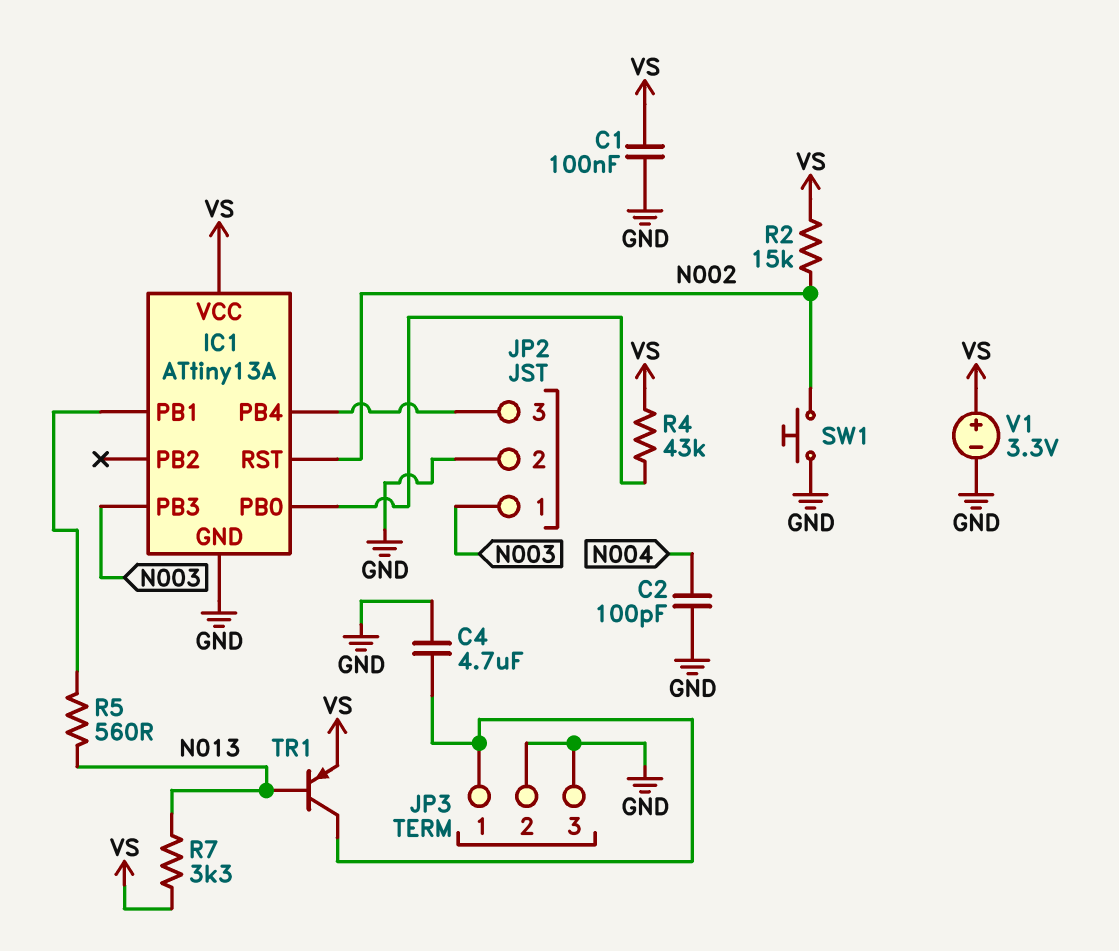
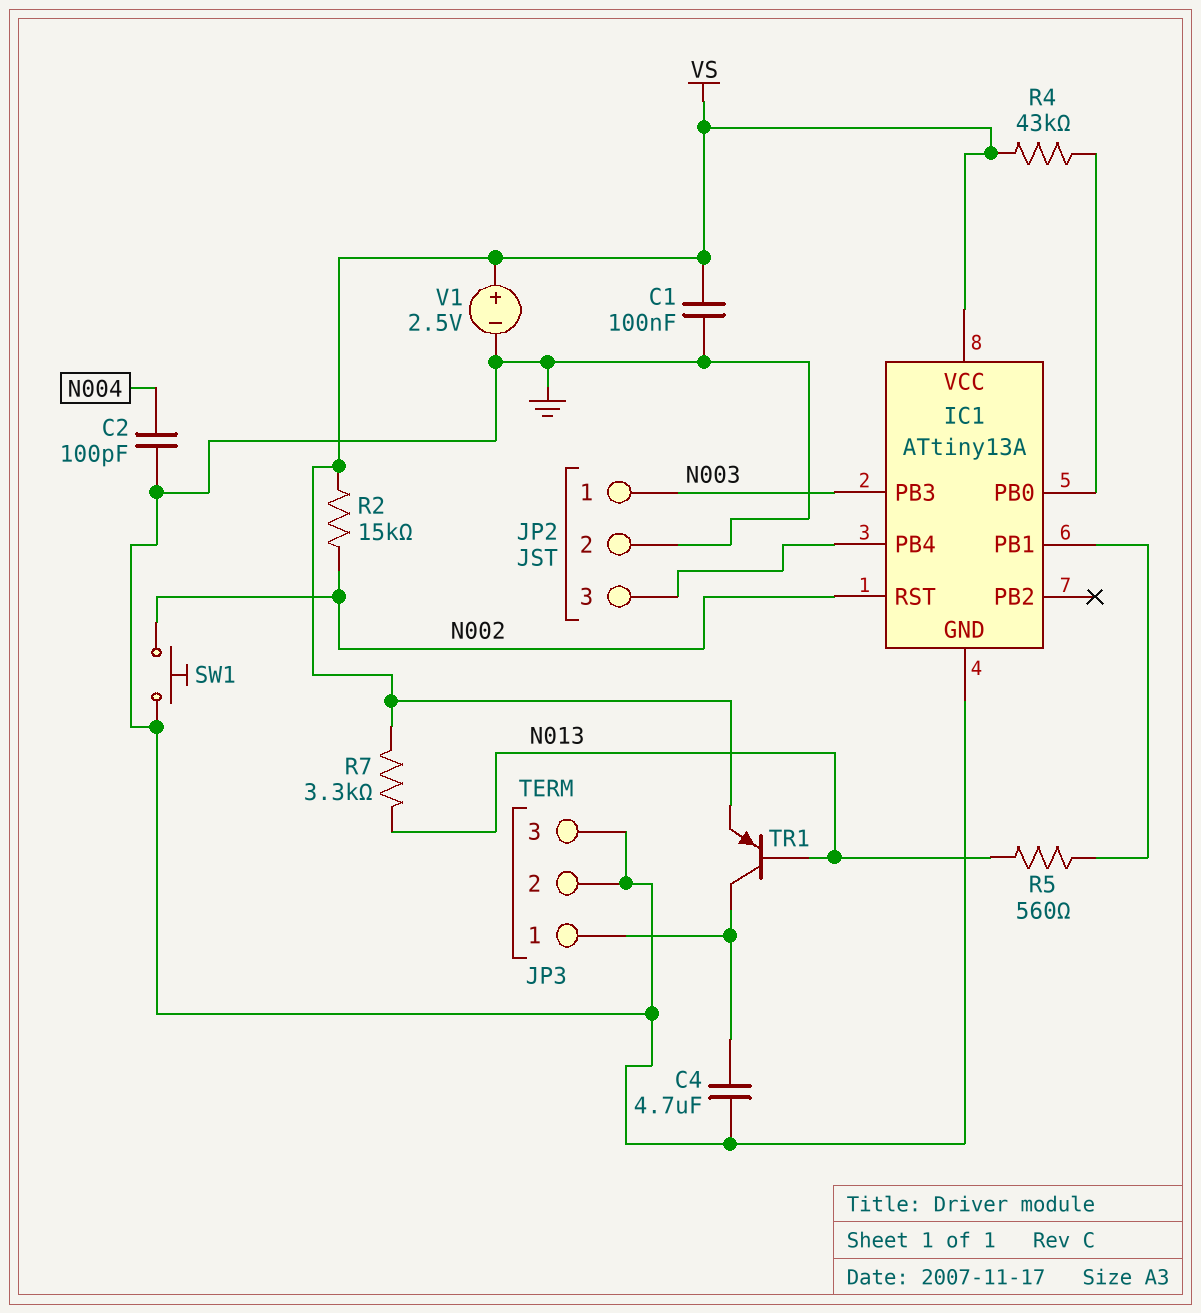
V1: 3.3V (plus VS, minus GND) -> 2.5V (plus VS, minus GND)

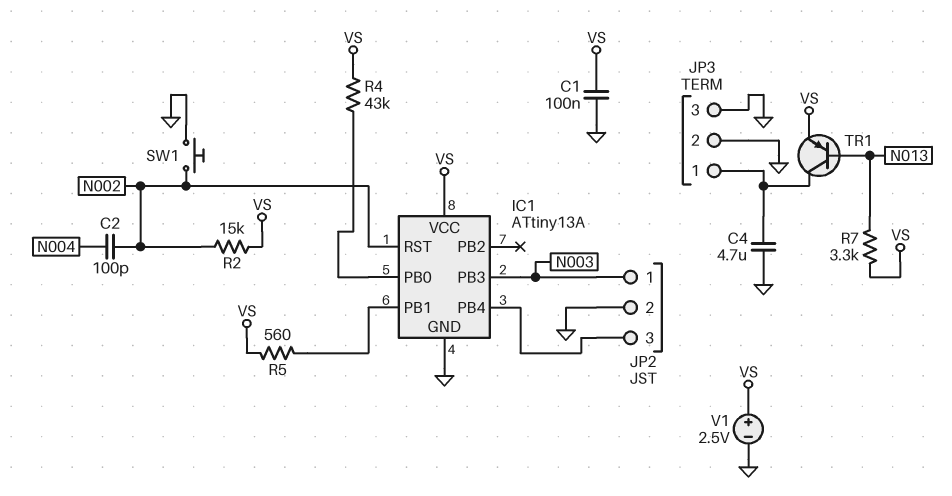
C2: 100pF (GND, N004) -> 100pF (N002, N004)
R5: 560 (IC1/PB1, N013) -> 560 (IC1/PB1, VS)

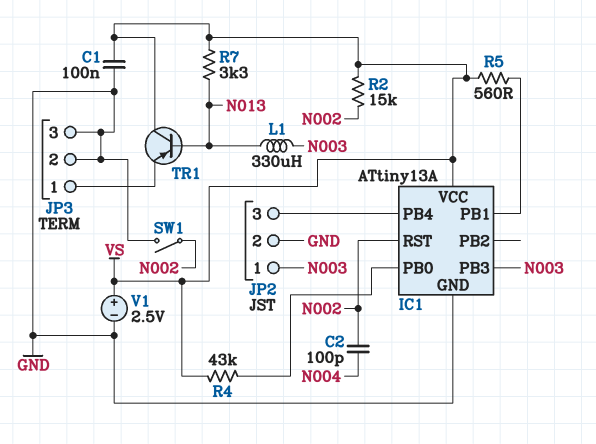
C4: 4.7uF (GND, JP3/1) -> none
L1: none -> 330uH (N003, N013)
SW1: button (GND, N002) -> switch (GND, N002)
TR1: PNP (B N013, C JP3/1, E VS) -> PNP (B N013, C VS, E JP3/1)

